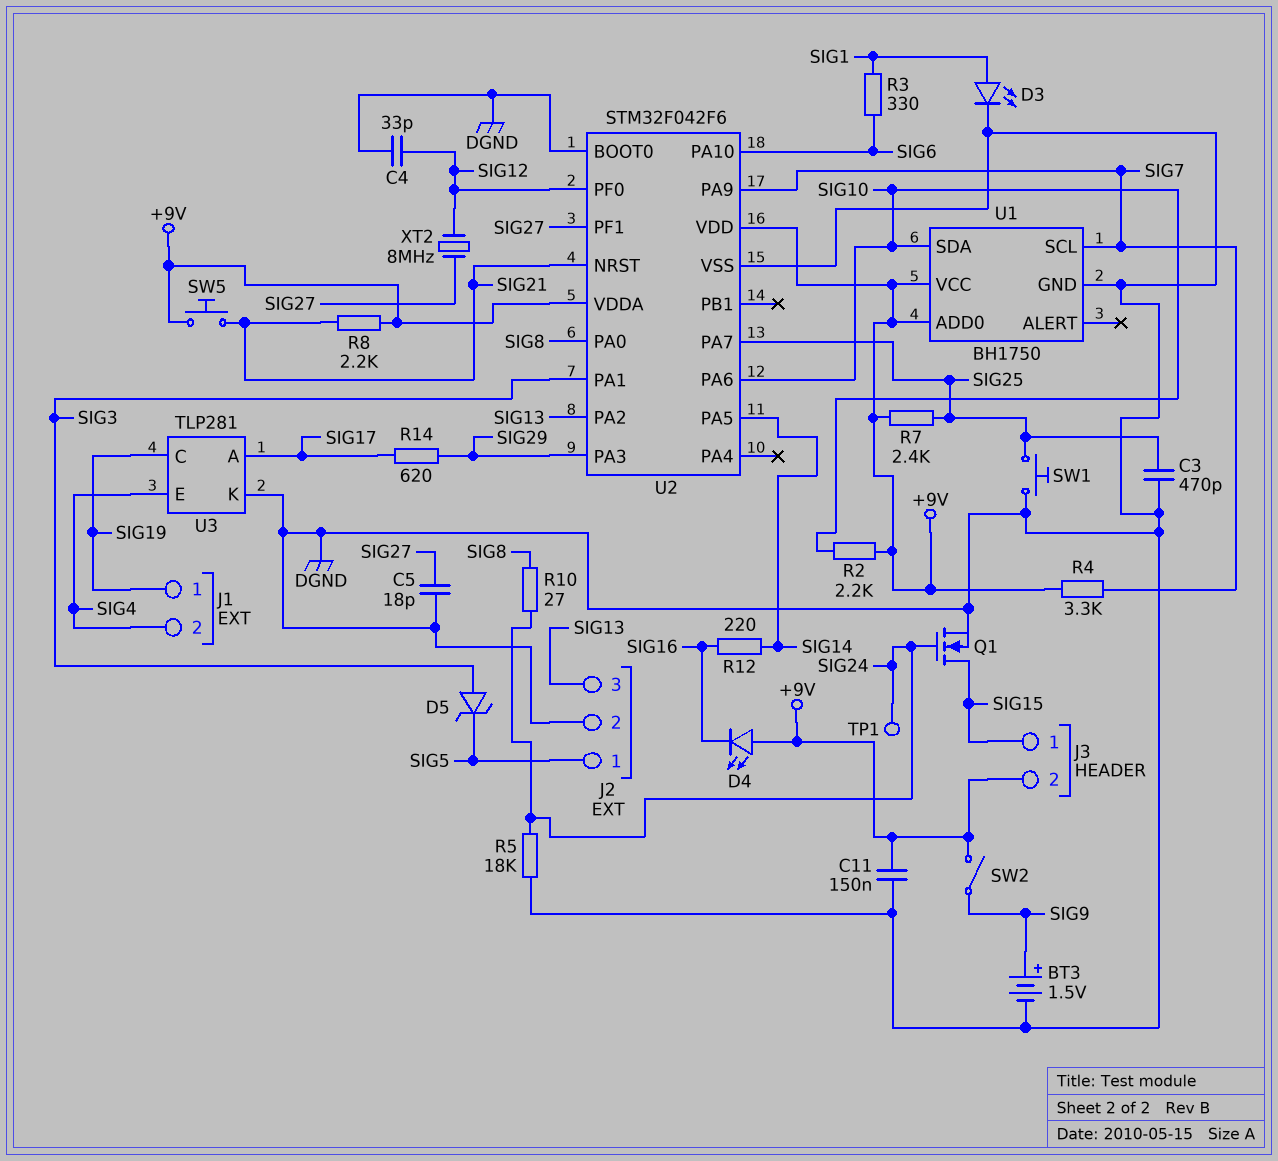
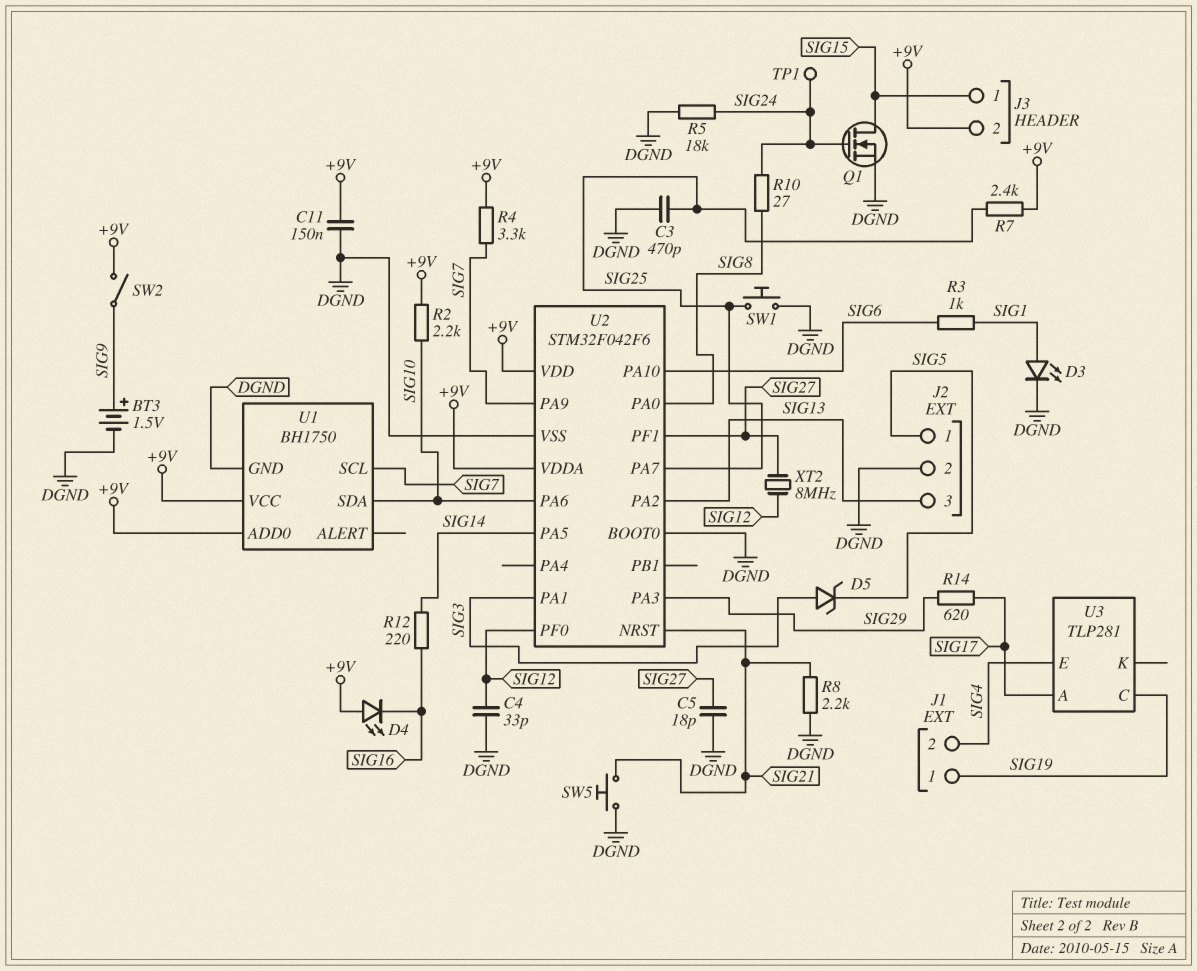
R3: 330 (SIG1, SIG6) -> 1k (SIG1, SIG6)
R8: 2.2k (+9V, SIG21) -> 2.2k (DGND, SIG21)
SW5: button (+9V, SIG21) -> button (DGND, SIG21)
U3 pin K: DGND -> none

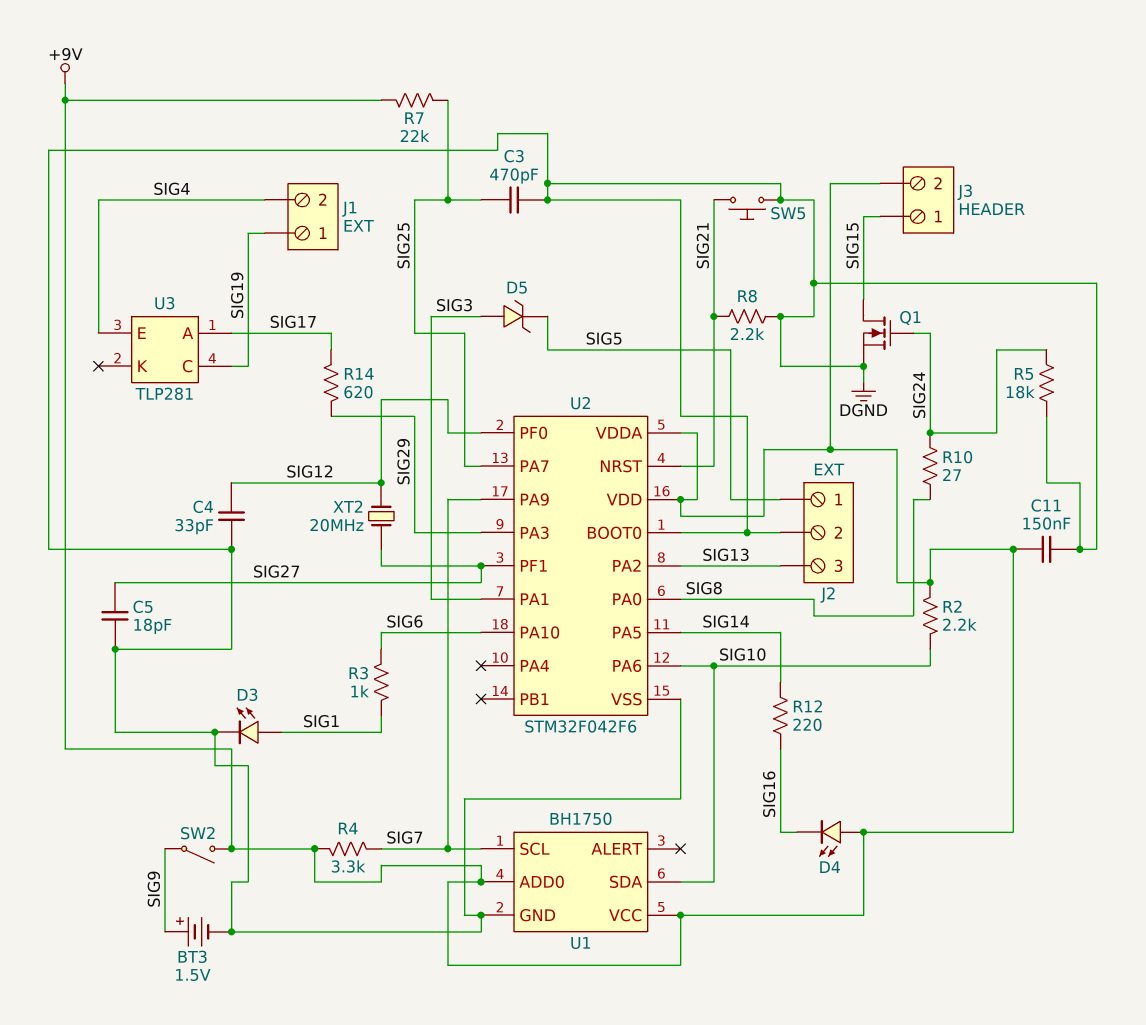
R7: 2.4k (+9V, SIG25) -> 22k (+9V, SIG25)
SW1: button (DGND, SIG25) -> none
TP1: test point (SIG24) -> none
XT2: 8MHz (SIG12, SIG27) -> 20MHz (SIG12, SIG27)

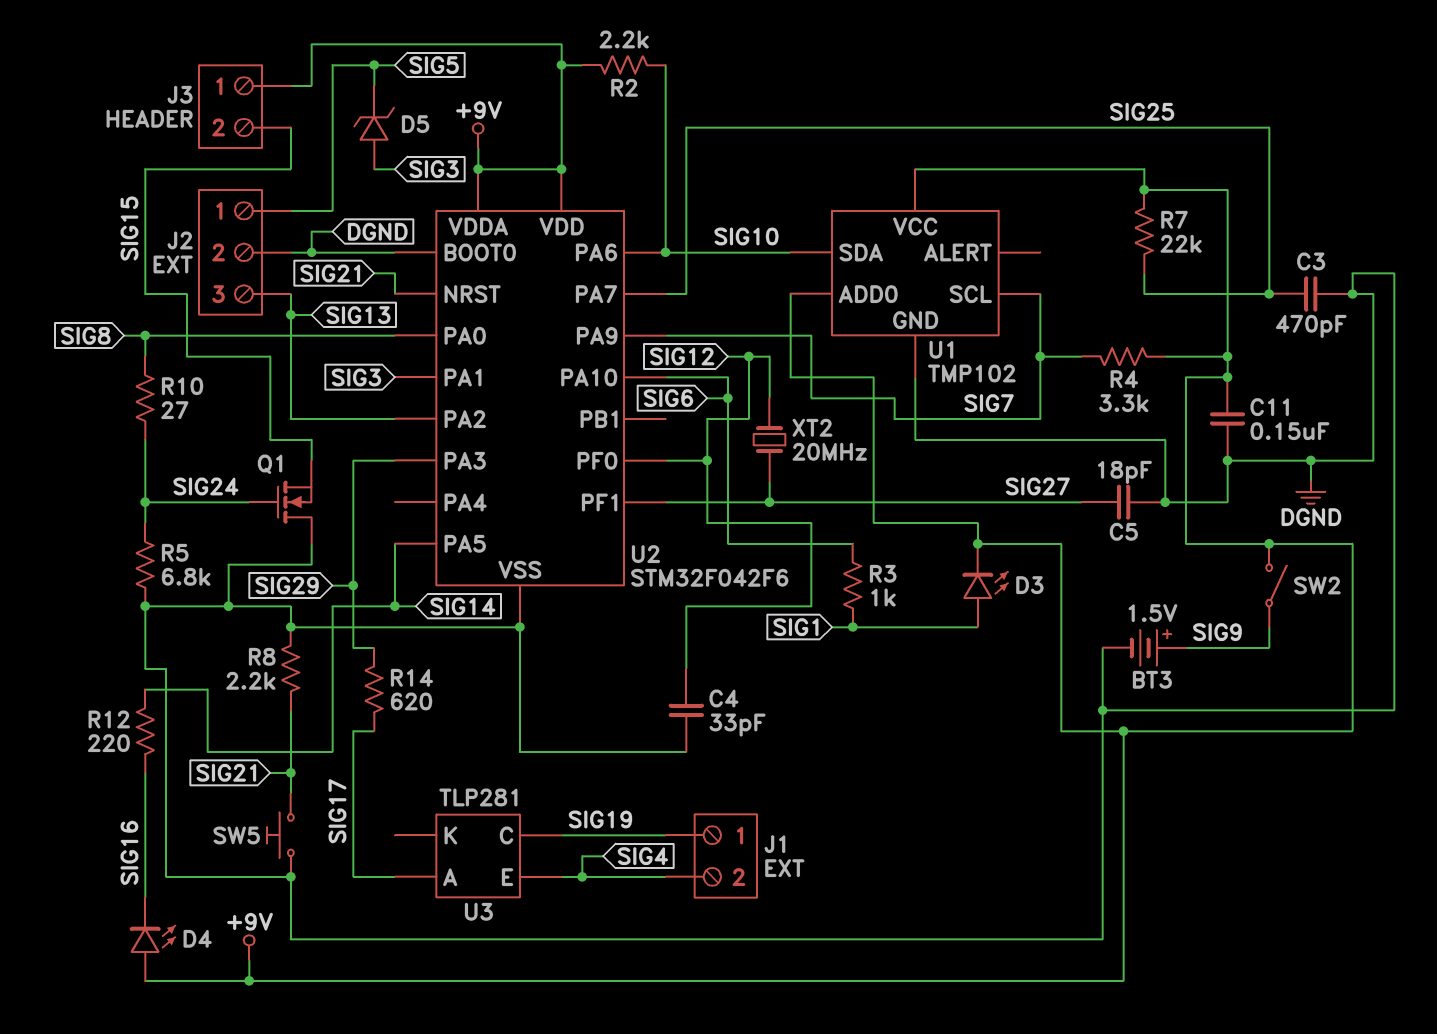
D3: LED (A SIG1, K DGND) -> LED (A SIG1, K +9V)
J3 pin 1: SIG15 -> +9V
J3 pin 2: +9V -> SIG15
Q1: NMOS (G SIG24, D SIG15, S DGND) -> NMOS (G SIG24, D DGND, S SIG15)
R5: 18k (DGND, SIG24) -> 6.8k (DGND, SIG24)
U1: BH1750 -> TMP102

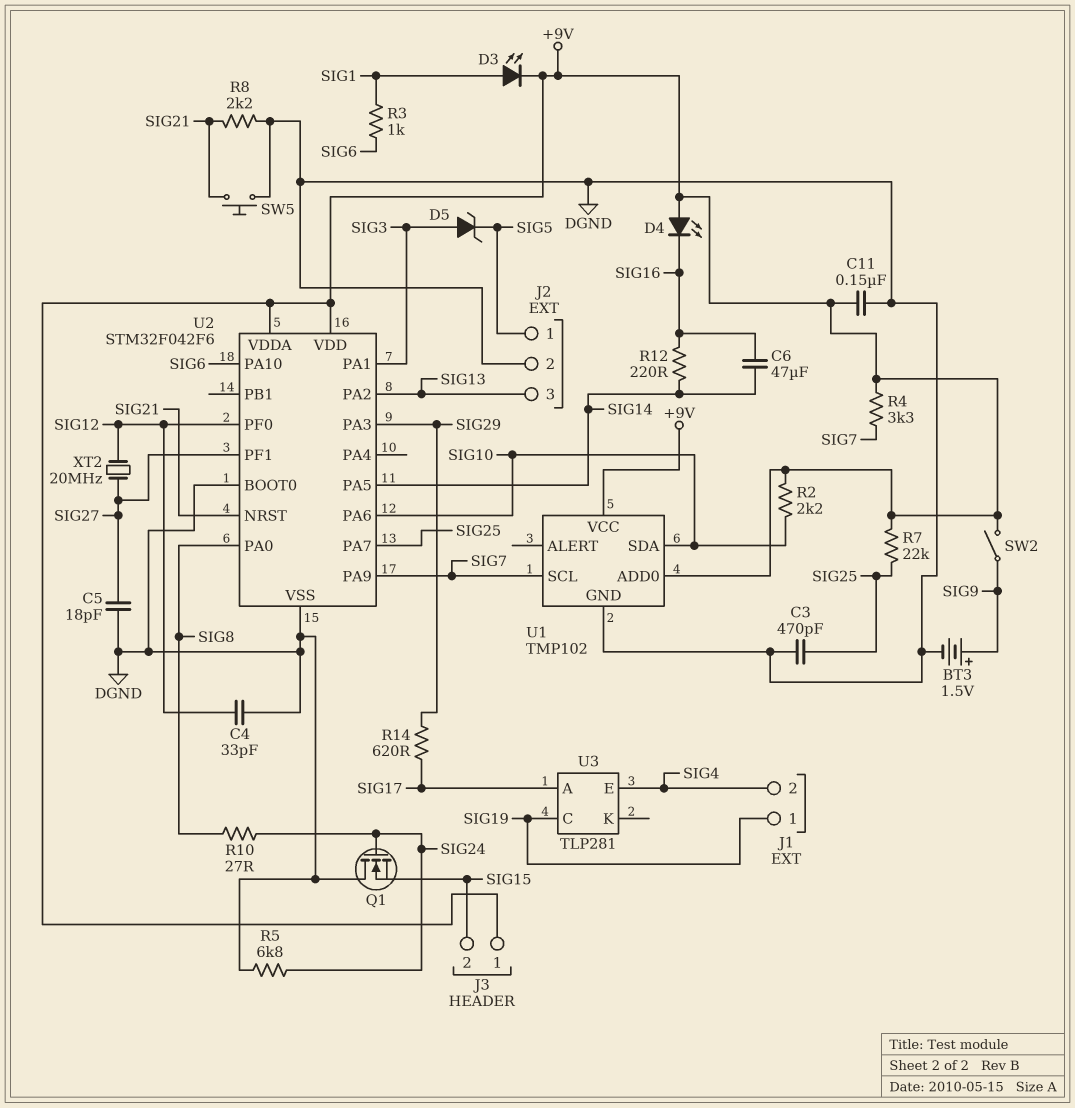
C6: none -> 47uF (SIG14, SIG16)

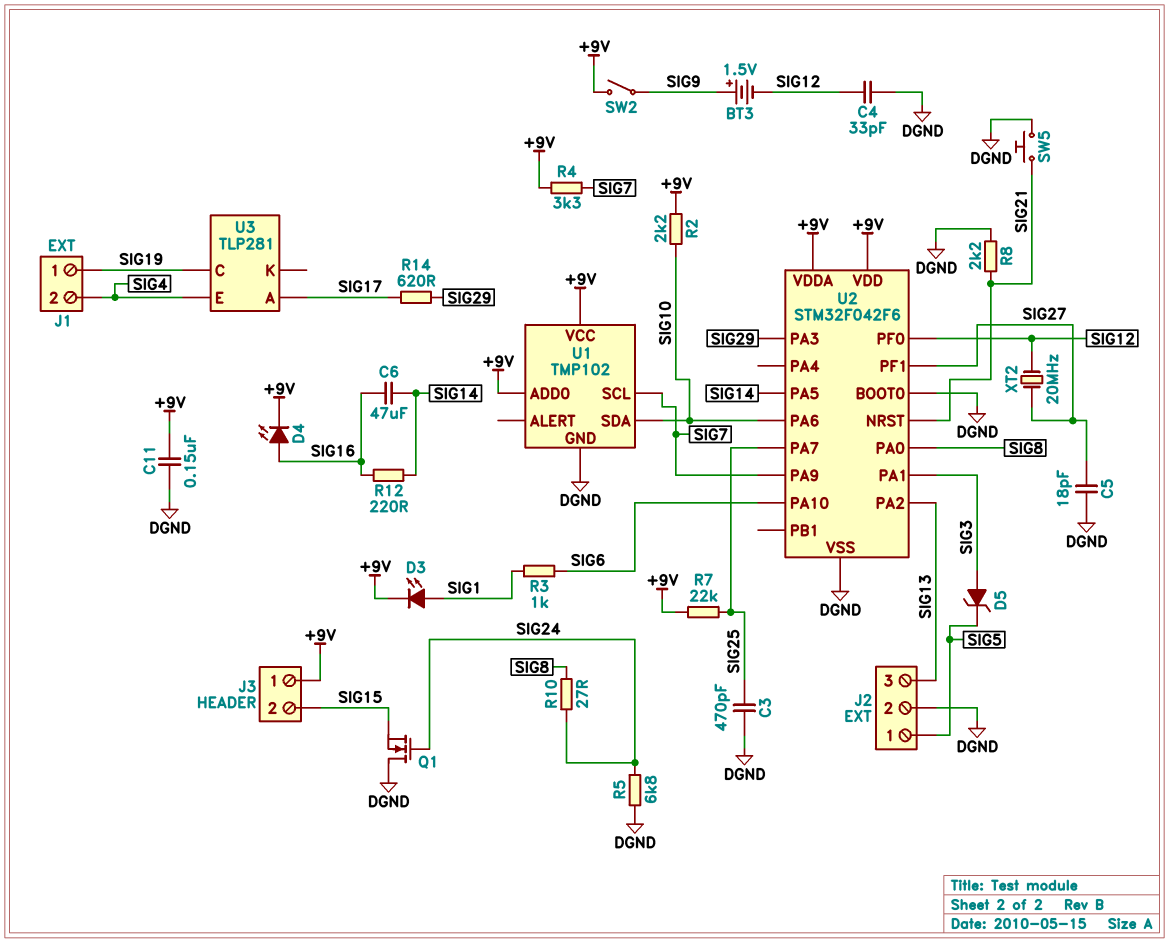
BT3: 1.5V (plus SIG9, minus DGND) -> 1.5V (plus SIG9, minus SIG12)
D4: LED (A +9V, K SIG16) -> LED (A SIG16, K +9V)

